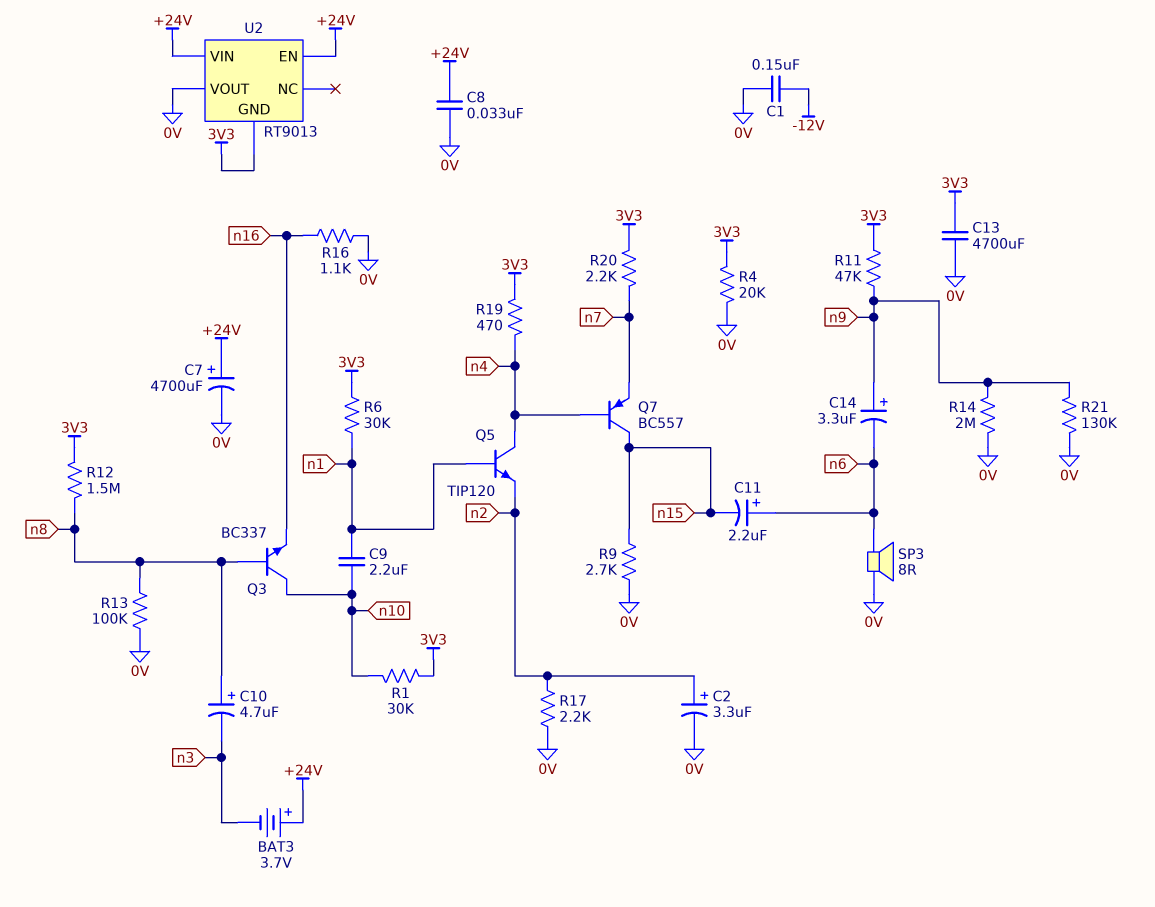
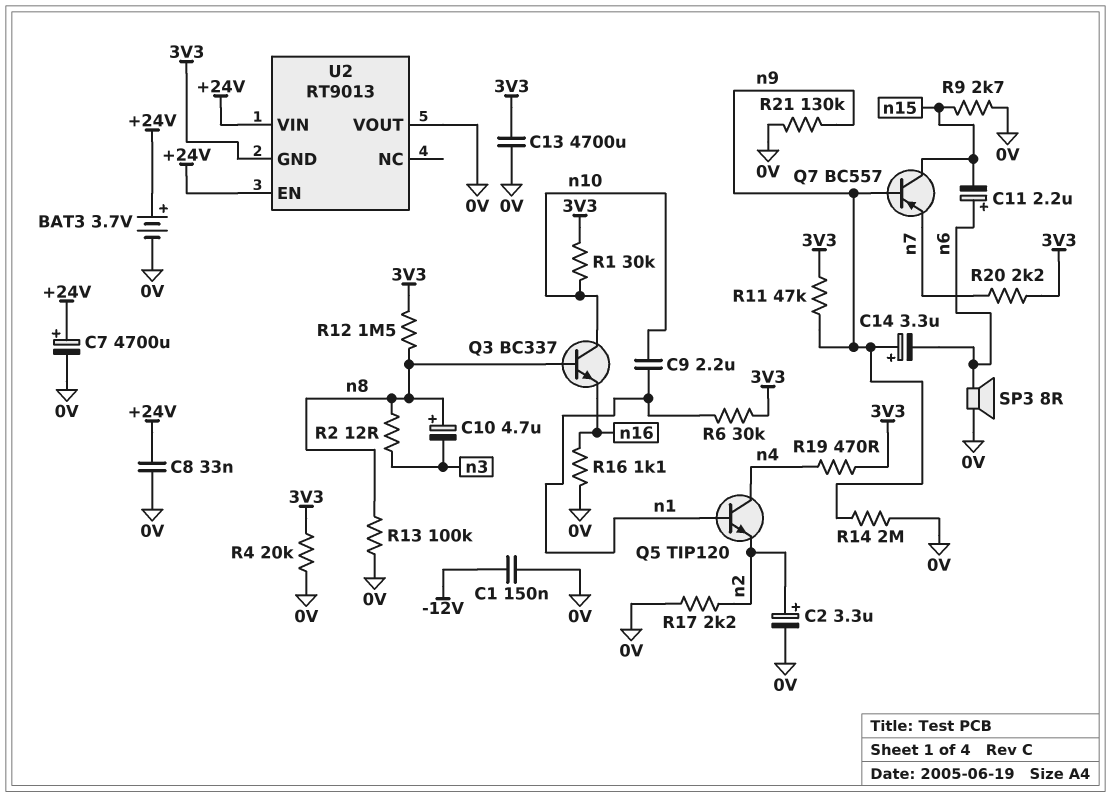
BAT3: 3.7V (plus +24V, minus n3) -> 3.7V (plus +24V, minus 0V)
Q7: PNP BC557 (B n4, C n15, E n7) -> PNP BC557 (B n9, C n15, E n7)
R2: none -> 12 (n3, n8)

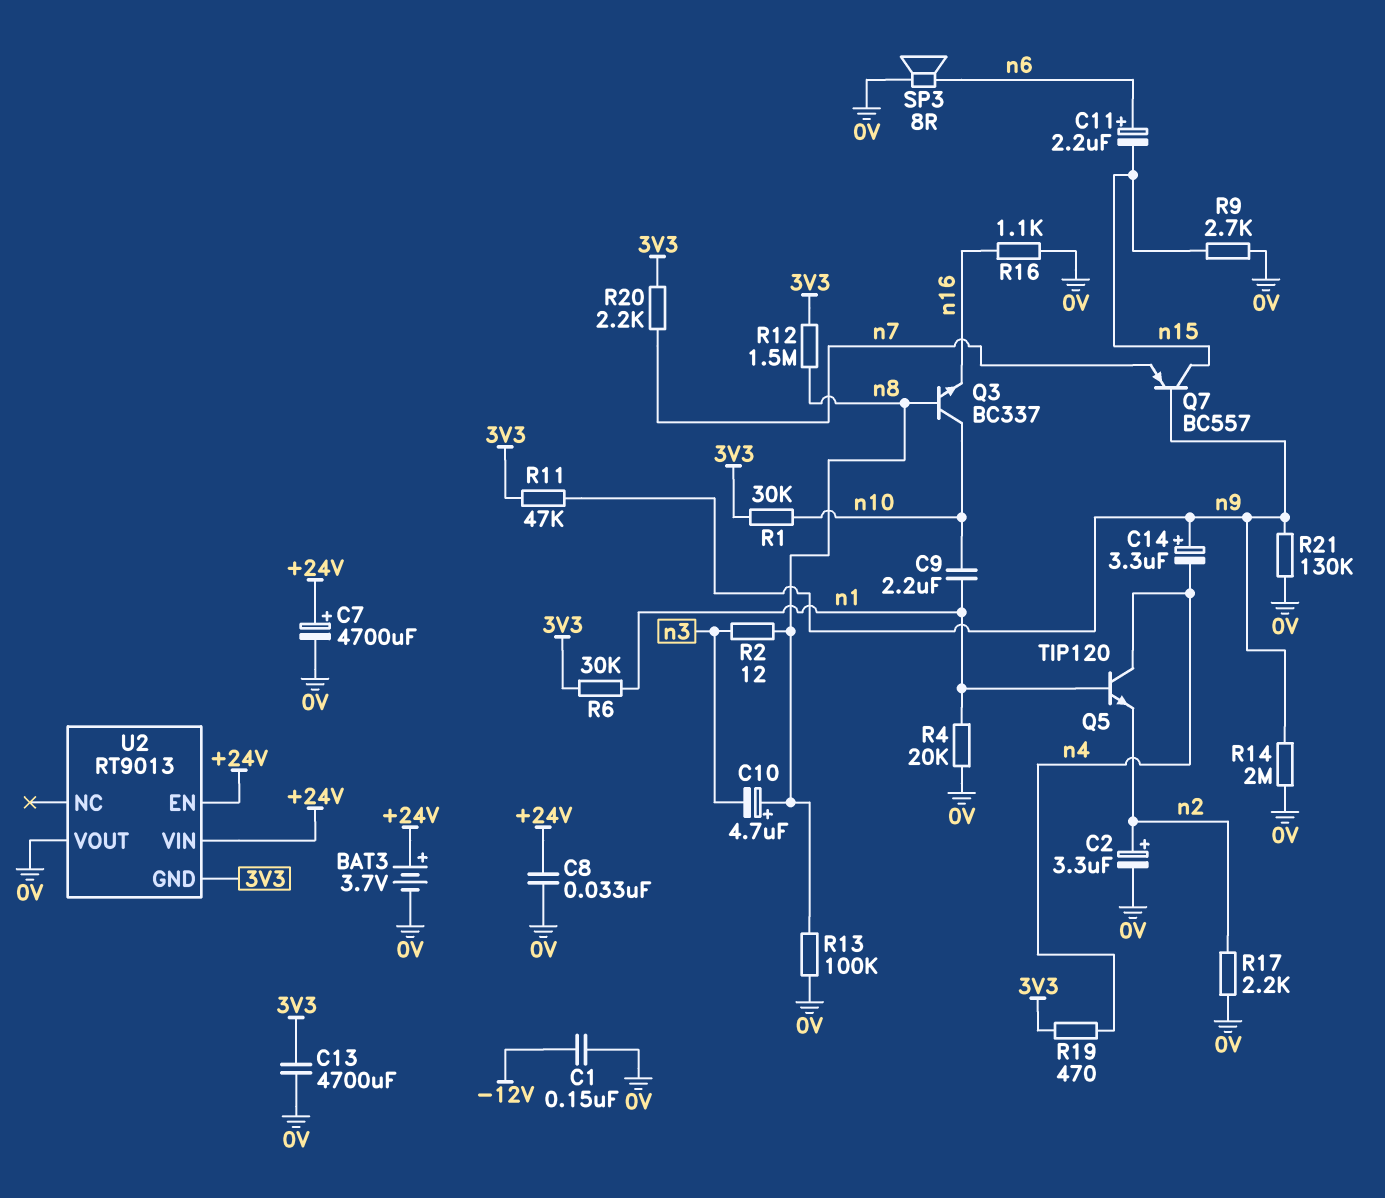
C14: 3.3uF (plus n9, minus n6) -> 3.3uF (plus n9, minus n4)
R4: 20k (0V, 3V3) -> 20k (0V, n1)

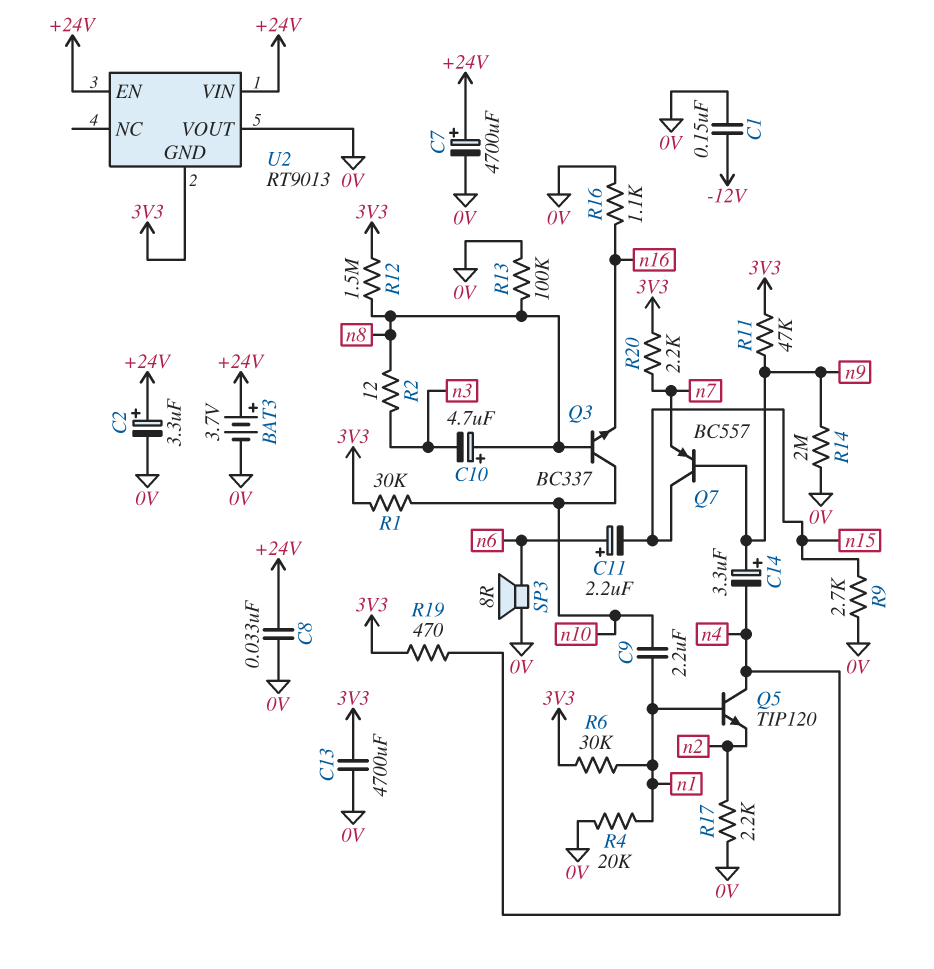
C2: 3.3uF (plus n2, minus 0V) -> 3.3uF (plus +24V, minus 0V)
R21: 130k (0V, n9) -> none

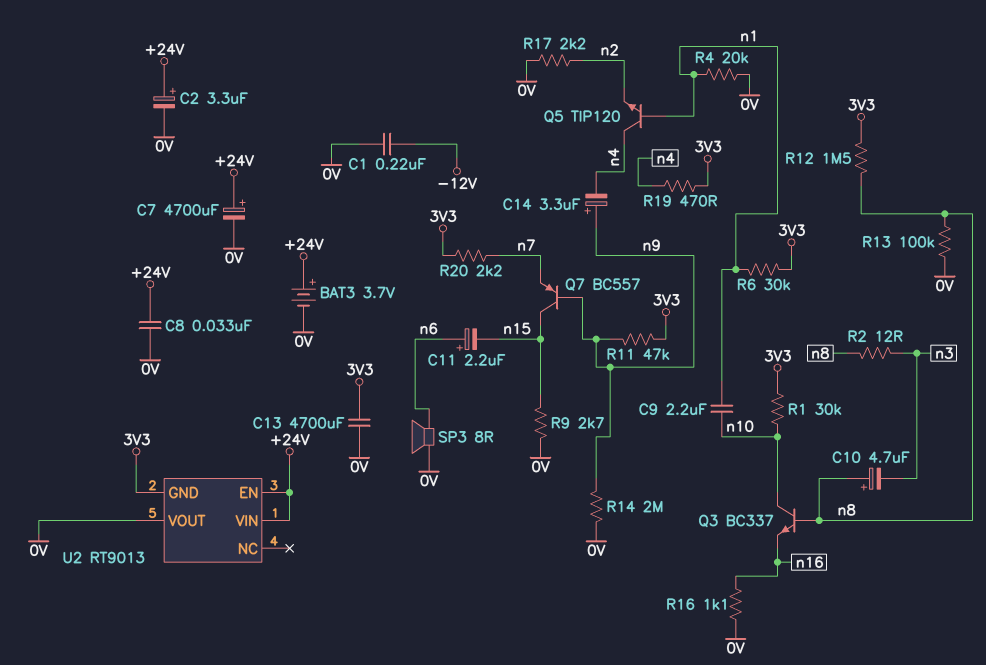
C1: 150nF (-12V, 0V) -> 220nF (-12V, 0V)

